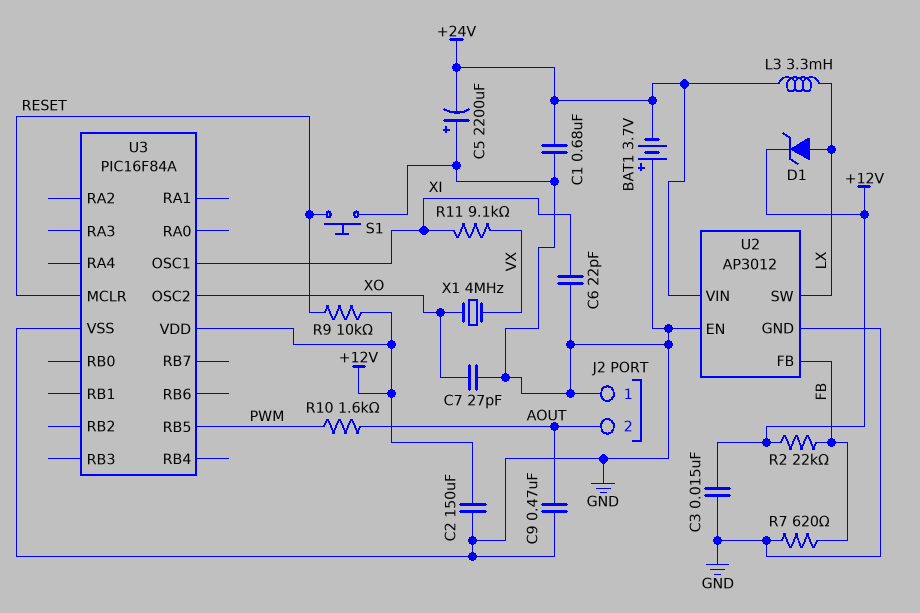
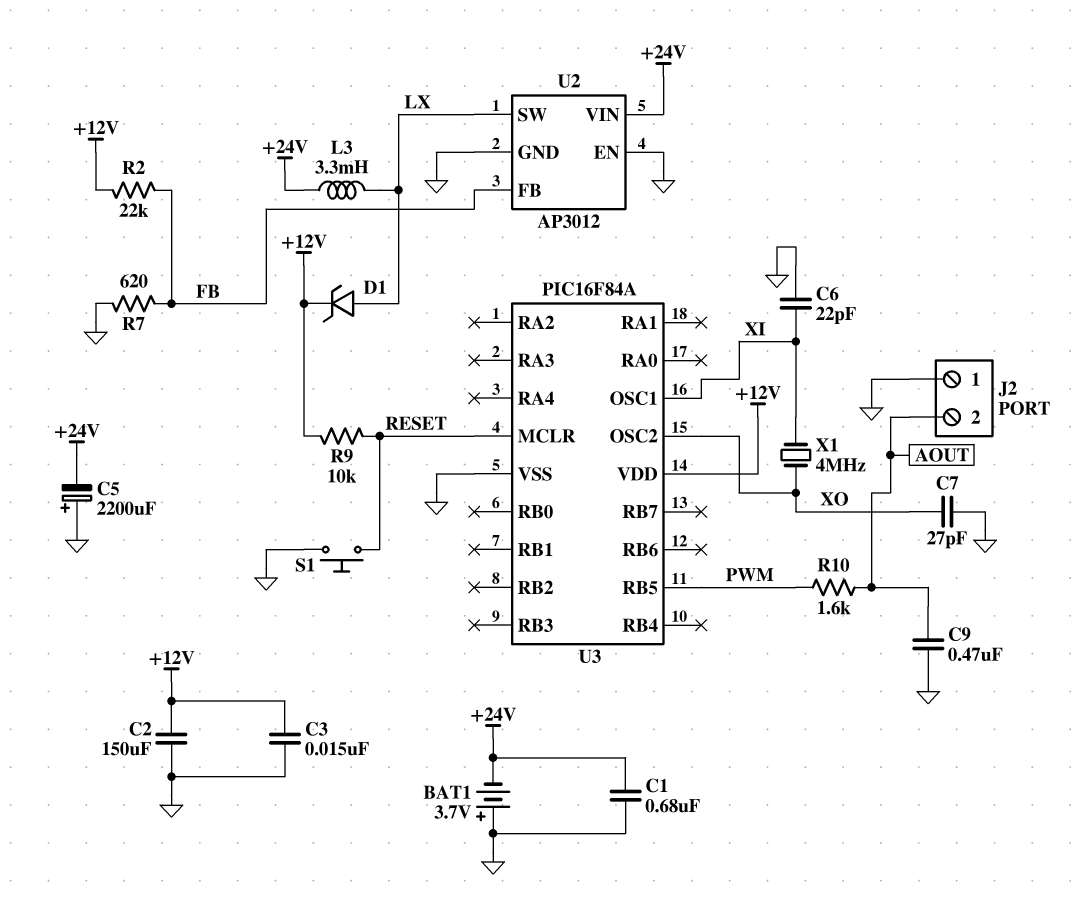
R11: 9.1k (VX, XI) -> none
X1: 4MHz (VX, XO) -> 4MHz (XI, XO)

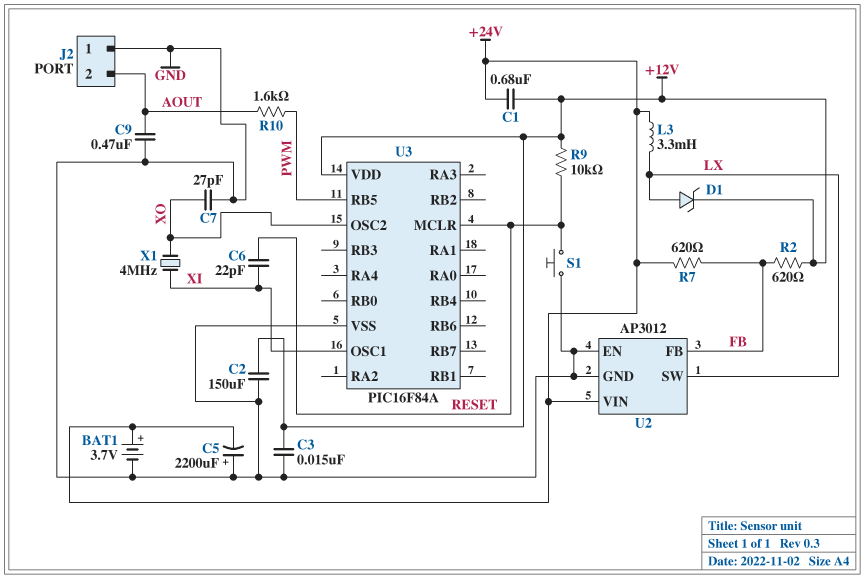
BAT1: 3.7V (plus GND, minus +24V) -> 3.7V (plus +24V, minus GND)
C1: 680nF (+24V, GND) -> 680nF (+12V, +24V)
C6: 22pF (GND, XI) -> 22pF (RESET, XI)
R2: 22k (+12V, FB) -> 620 (+12V, FB)
R7: 620 (FB, GND) -> 620 (+24V, FB)

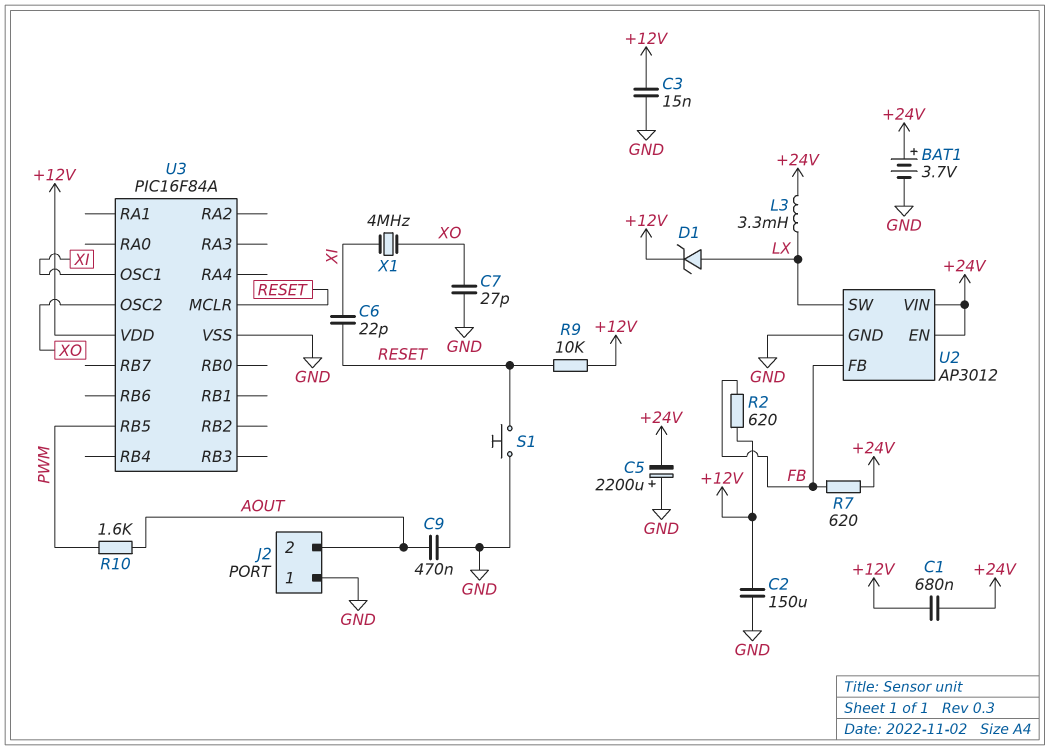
U2 pin EN: GND -> +24V

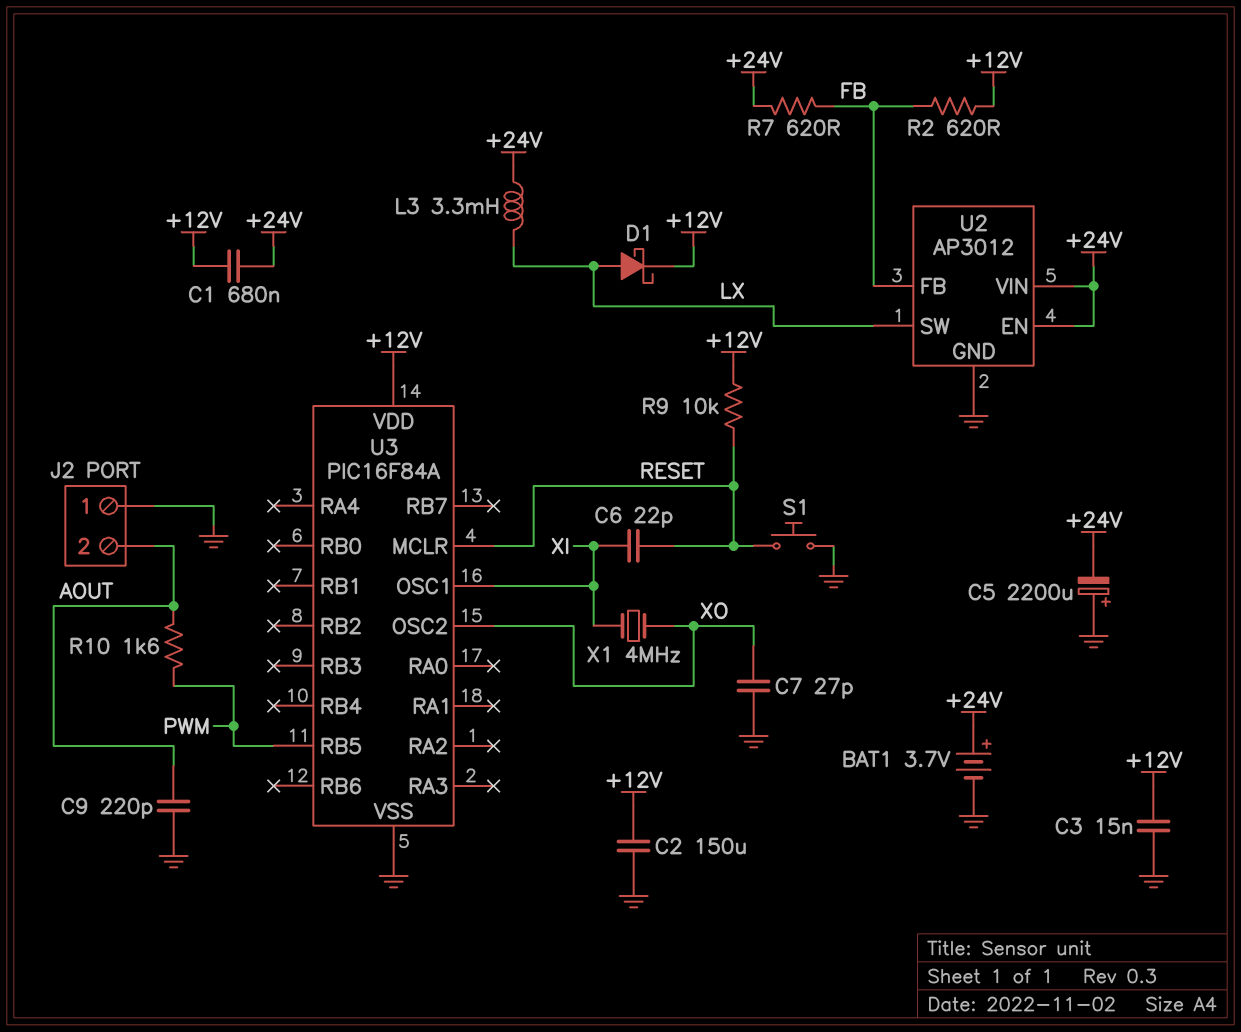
C9: 470nF (AOUT, GND) -> 220pF (AOUT, GND)
D1: zener (A LX, K +12V) -> schottky (A LX, K +12V)

